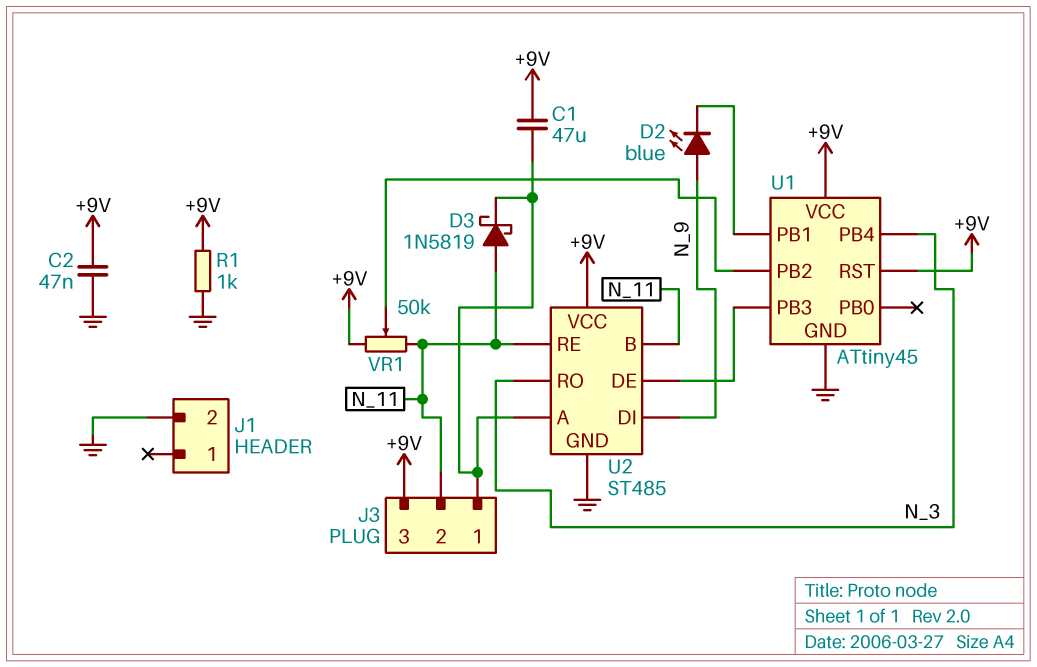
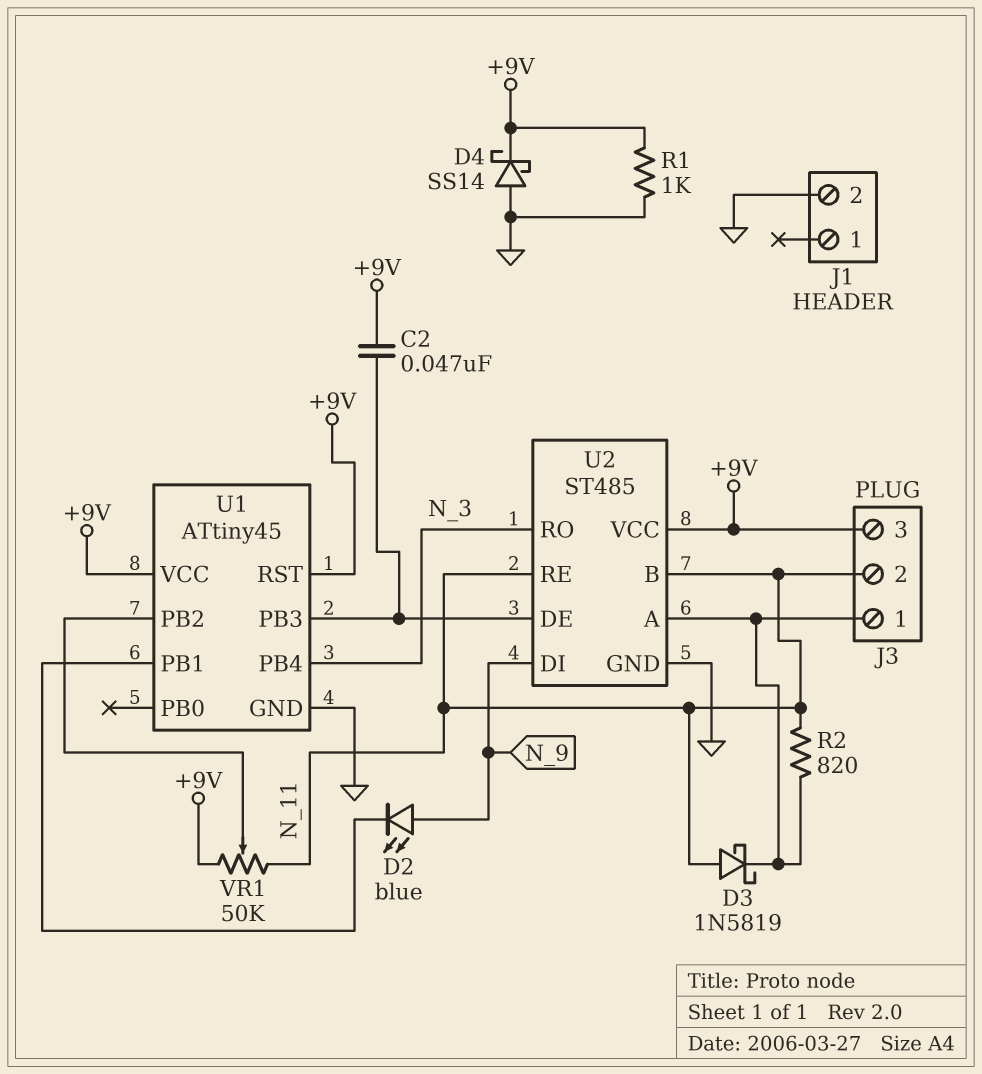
C1: 47uF (+9V, J3/1) -> none
C2: 47nF (+9V, GND) -> 47nF (+9V, U1/PB3)
D4: none -> schottky SS14 (A GND, K +9V)
R2: none -> 820 (J3/1, N_11)

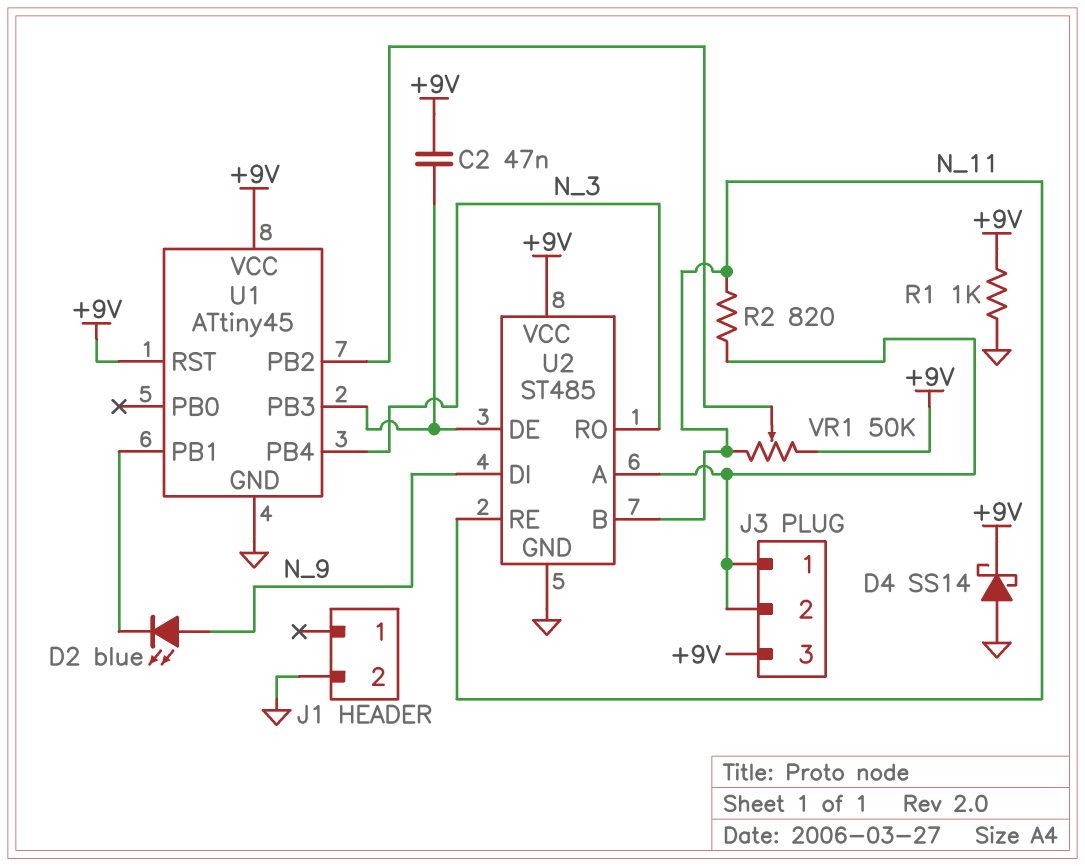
D3: schottky 1N5819 (A N_11, K J3/1) -> none
J3 pin 2: N_11 -> J3/1

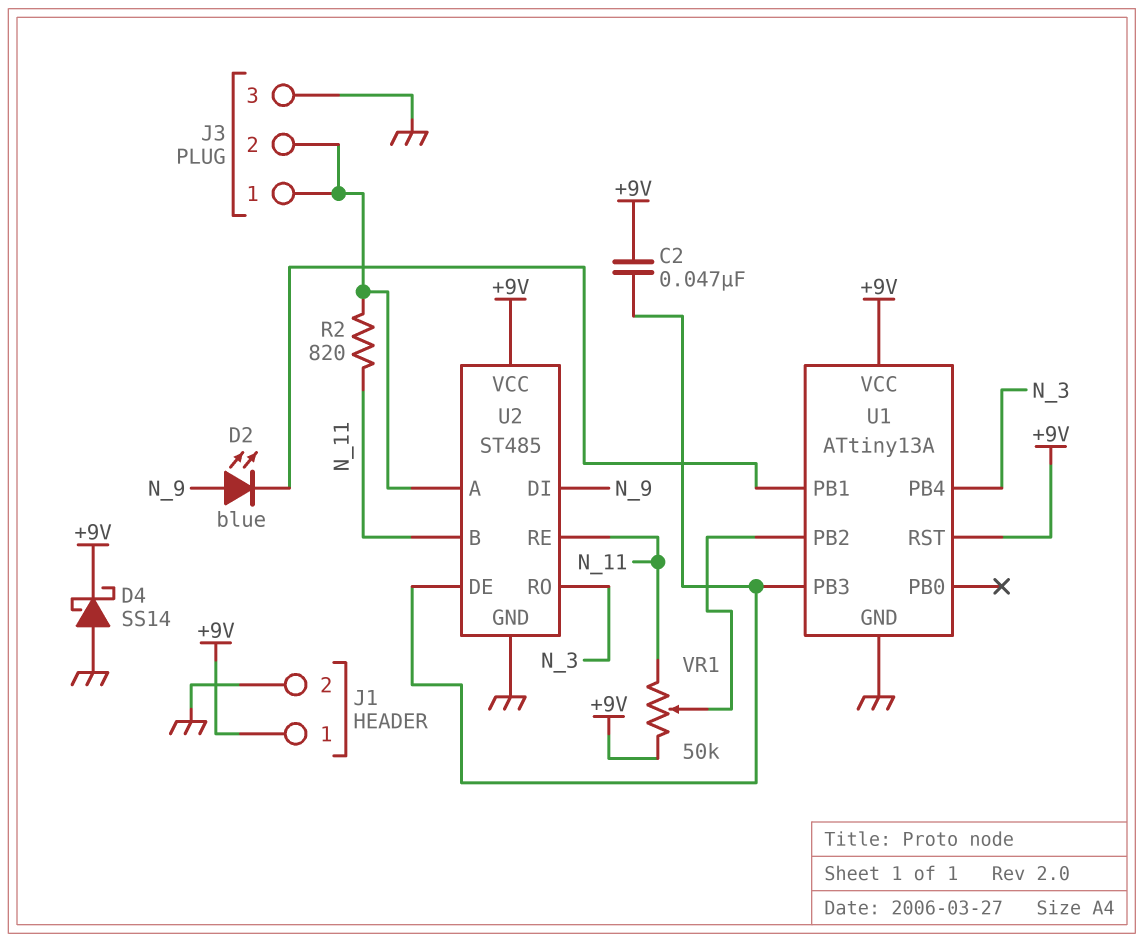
J1 pin 1: none -> +9V
J3 pin 3: +9V -> GND
R1: 1k (+9V, GND) -> none
U1: ATtiny45 -> ATtiny13A

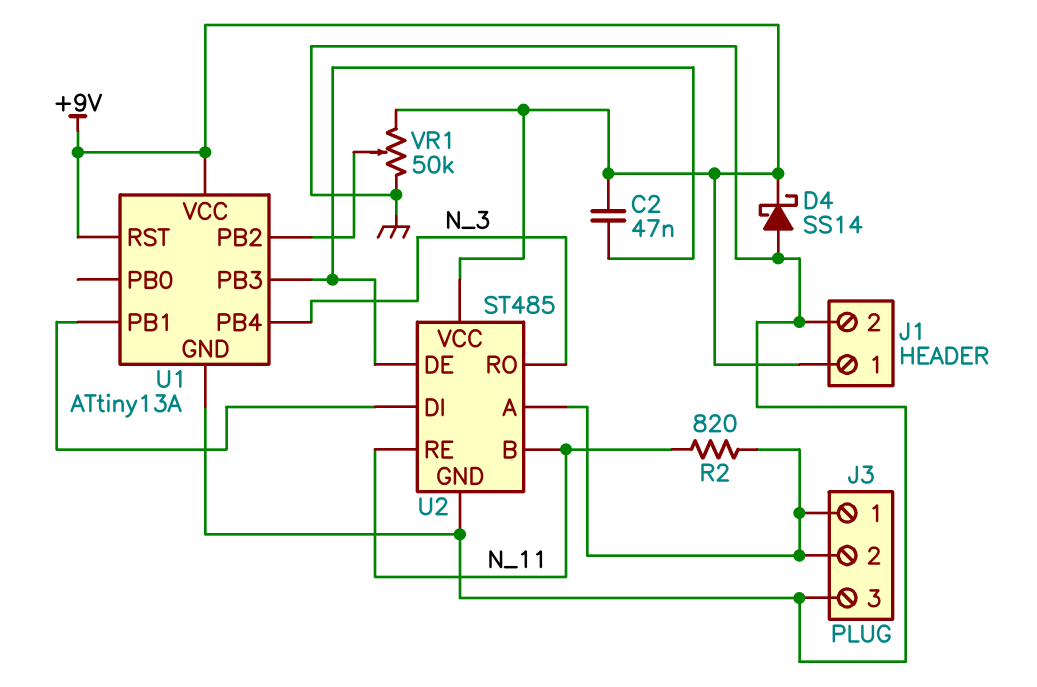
D2: LED blue (A N_9, K U1/PB1) -> none
U2 pin DI: N_9 -> U1/PB1
VR1: 50k (+9V, N_11, wiper U1/PB2) -> 50k (+9V, GND, wiper U1/PB2)

